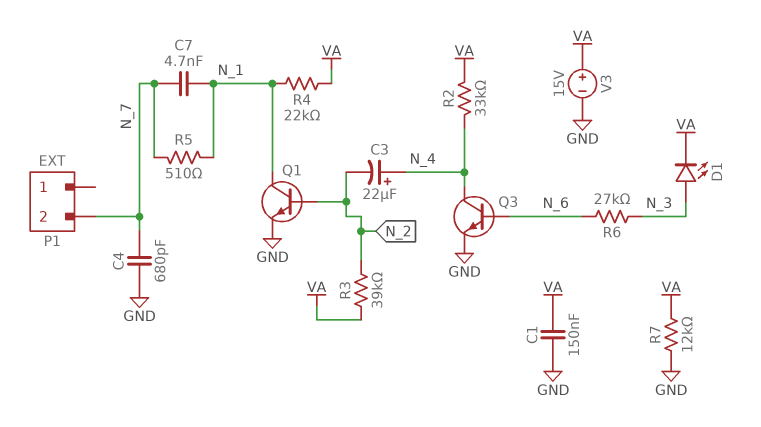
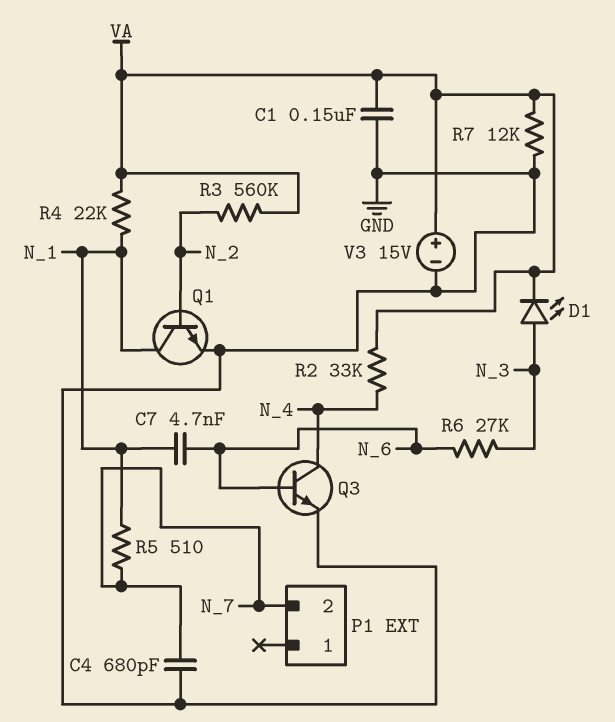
C3: 22uF (plus N_4, minus N_2) -> none
C7: 4.7nF (N_1, N_7) -> 4.7nF (N_1, N_6)
R3: 39k (N_2, VA) -> 560k (N_2, VA)

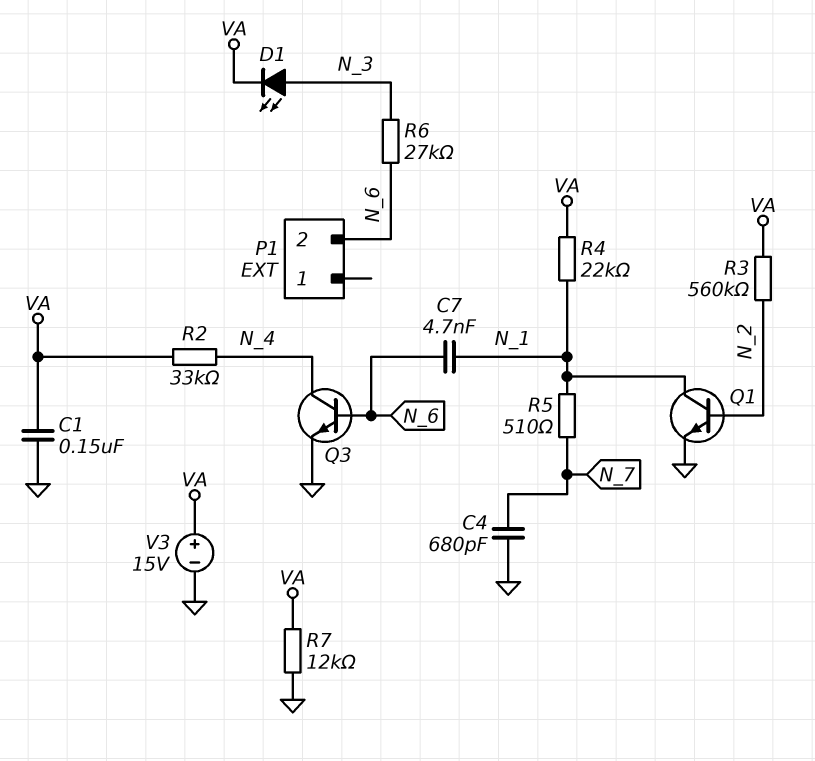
P1 pin 2: N_7 -> N_6

